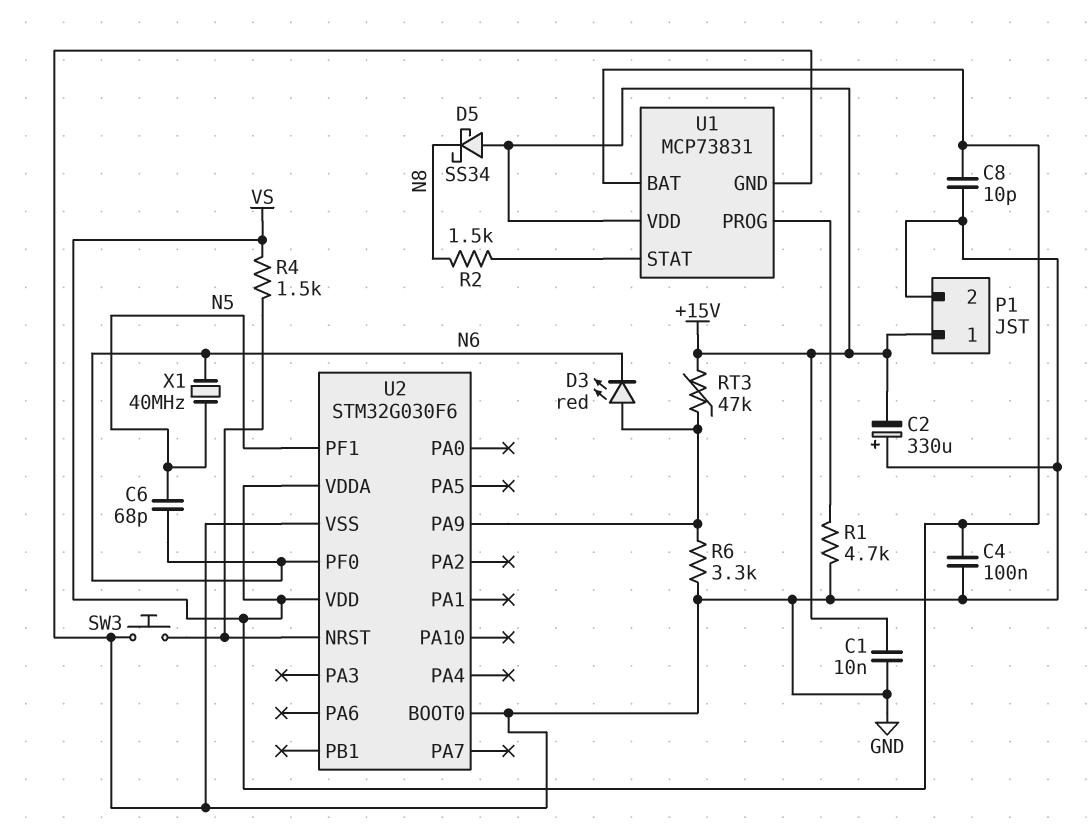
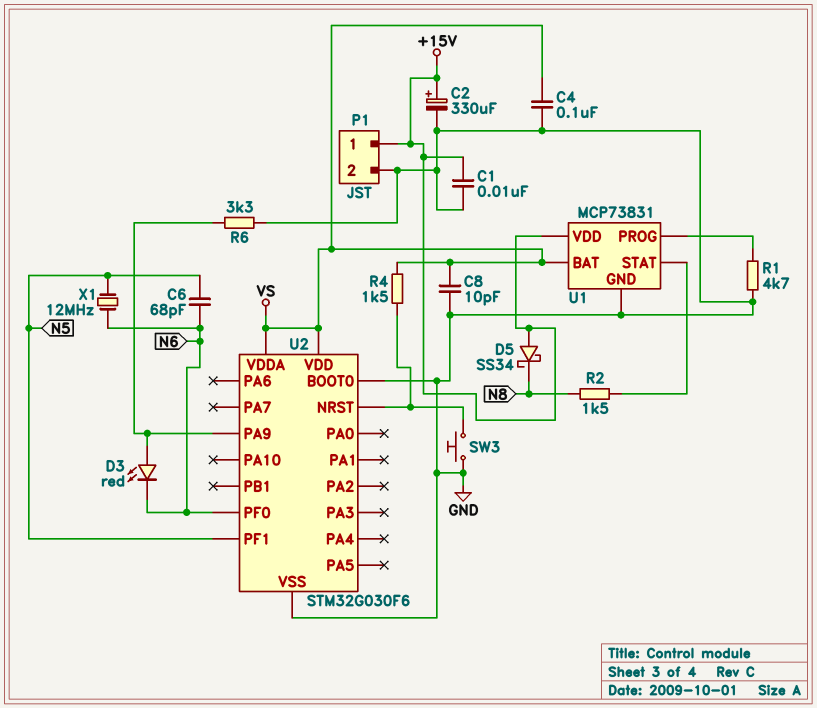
C2: 330uF (plus GND, minus +15V) -> 330uF (plus +15V, minus GND)
RT3: 47k (+15V, U2/PA9) -> none
X1: 40MHz (N5, N6) -> 12MHz (N5, N6)

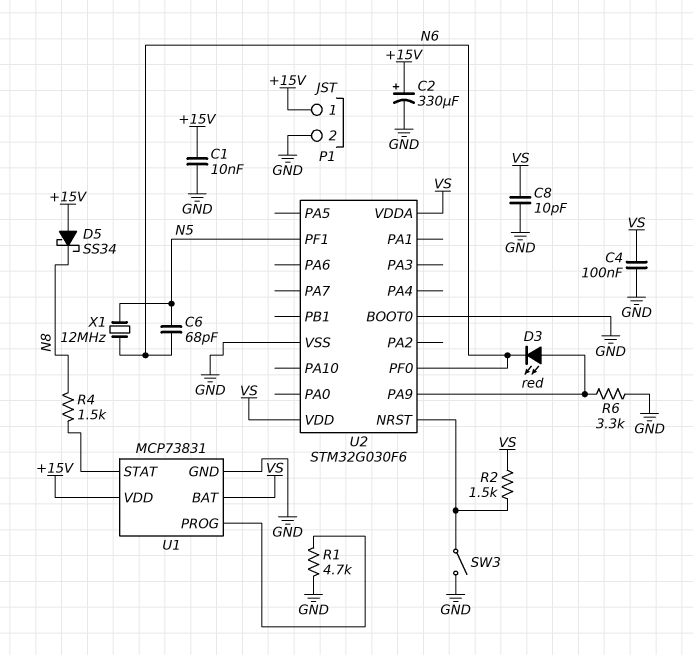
R2: 1.5k (N8, U1/STAT) -> 1.5k (U2/NRST, VS)
R4: 1.5k (U2/NRST, VS) -> 1.5k (N8, U1/STAT)
SW3: button (GND, U2/NRST) -> switch (GND, U2/NRST)

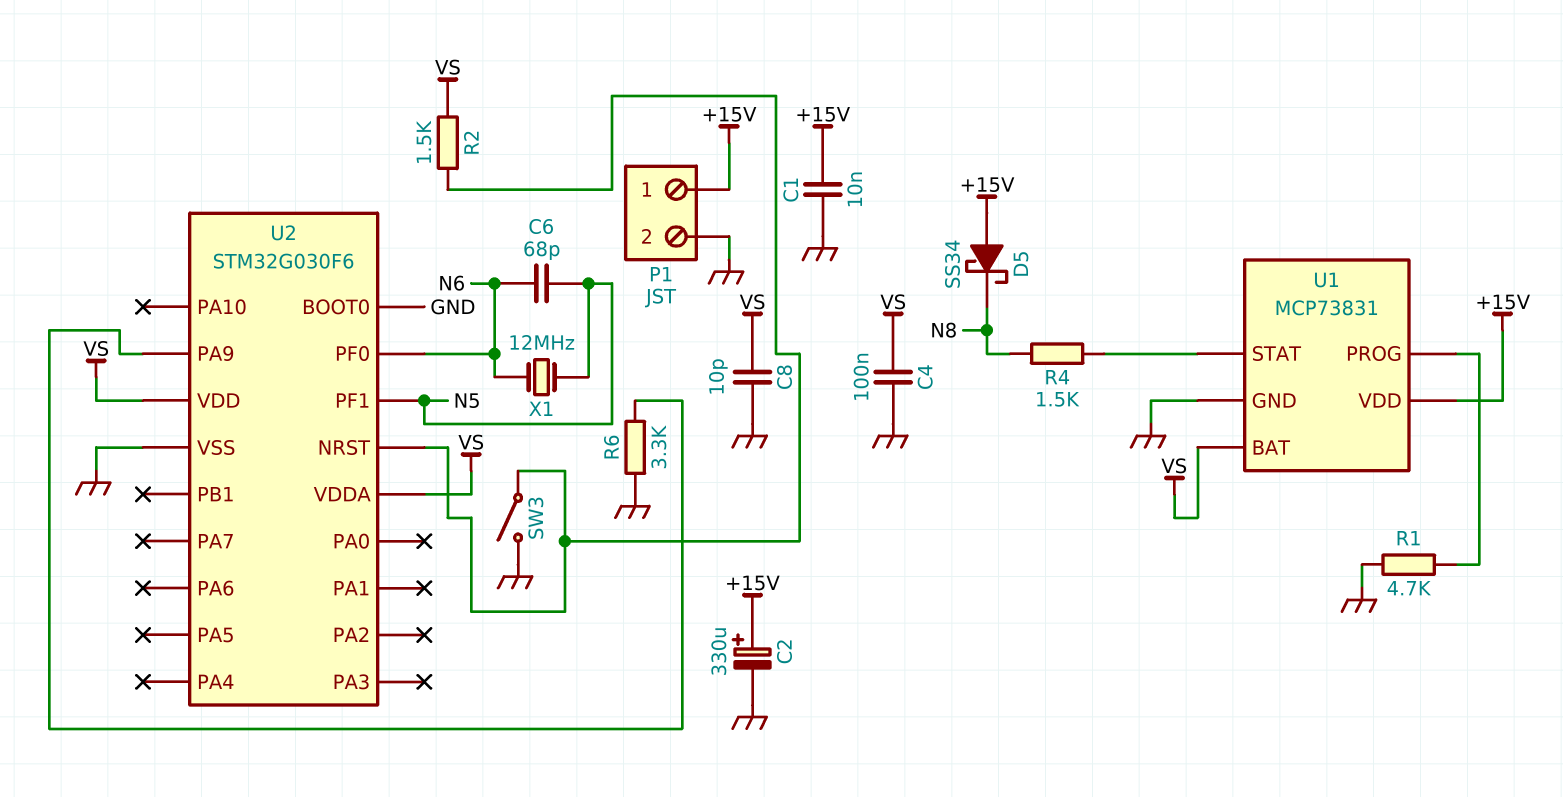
D3: LED red (A U2/PA9, K N6) -> none

